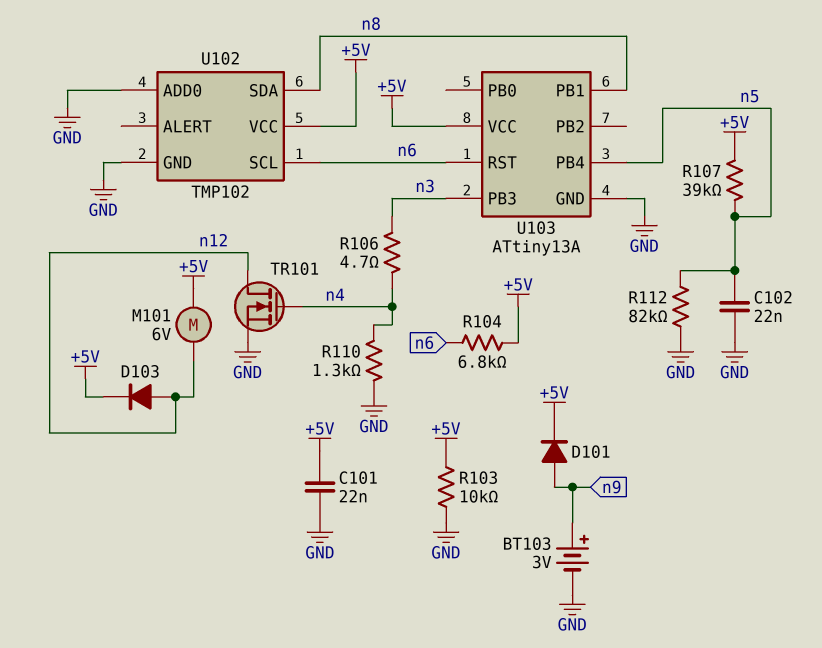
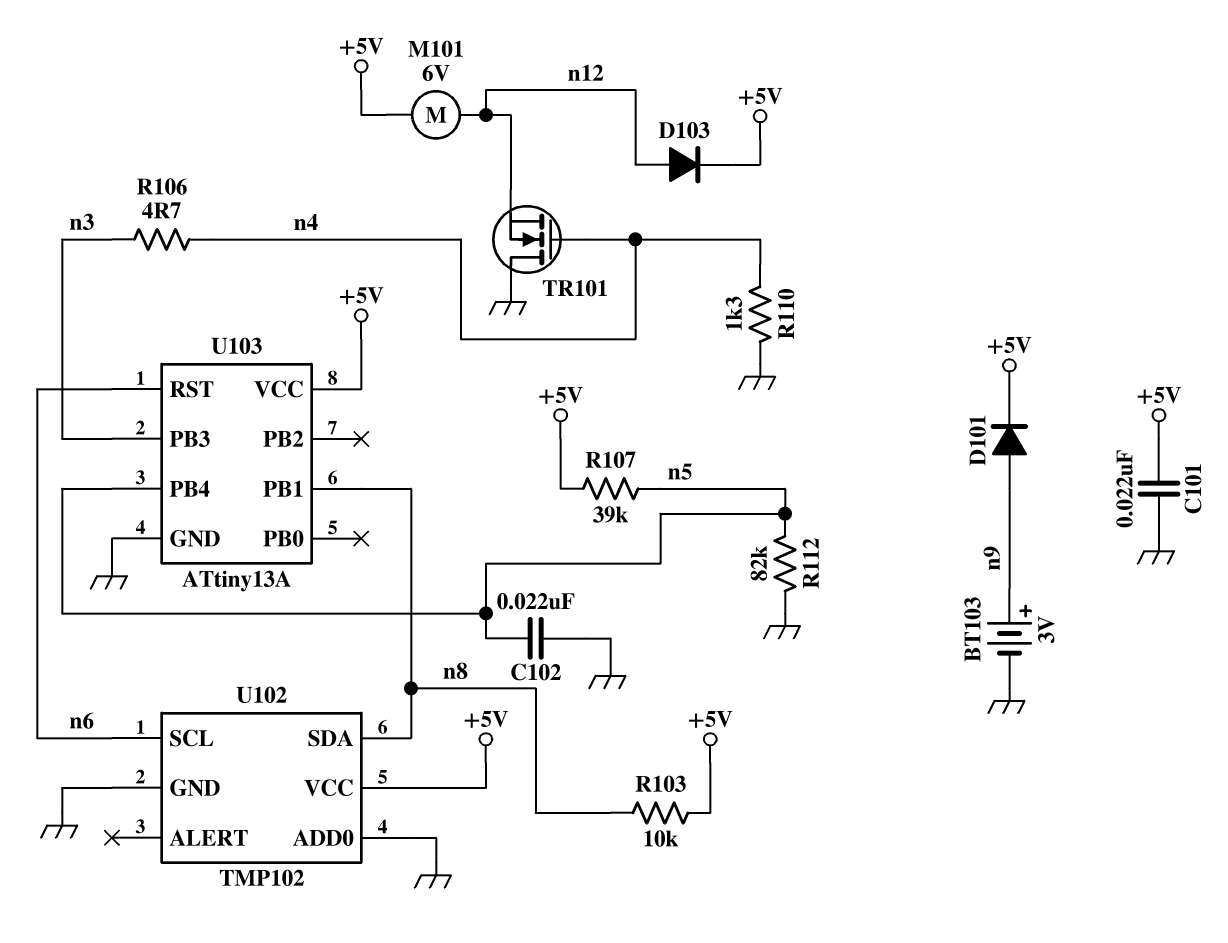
R103: 10k (+5V, GND) -> 10k (+5V, n8)
R104: 6.8k (+5V, n6) -> none
TR101: NMOS (G n4, D n12, S GND) -> NMOS (G n4, D GND, S n12)

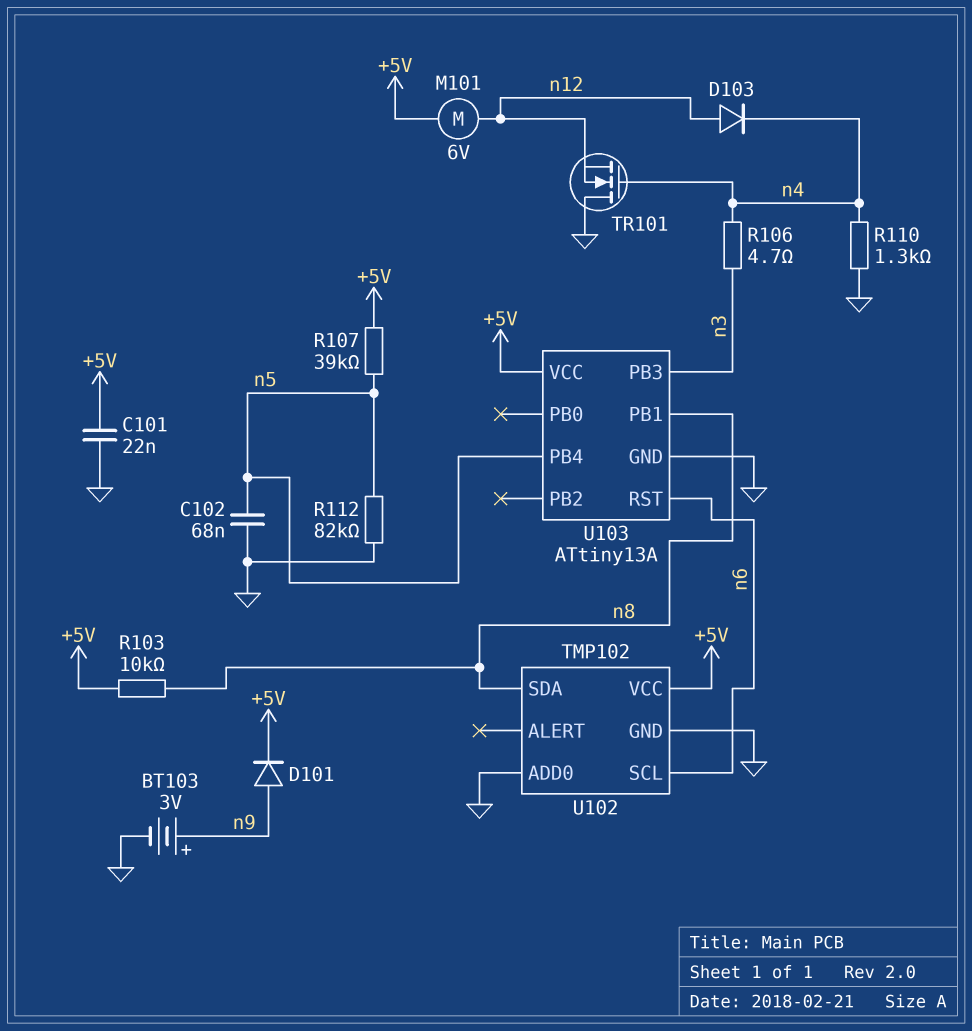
C102: 22nF (GND, n5) -> 68nF (GND, n5)
D103: diode (A n12, K +5V) -> diode (A n12, K n4)

